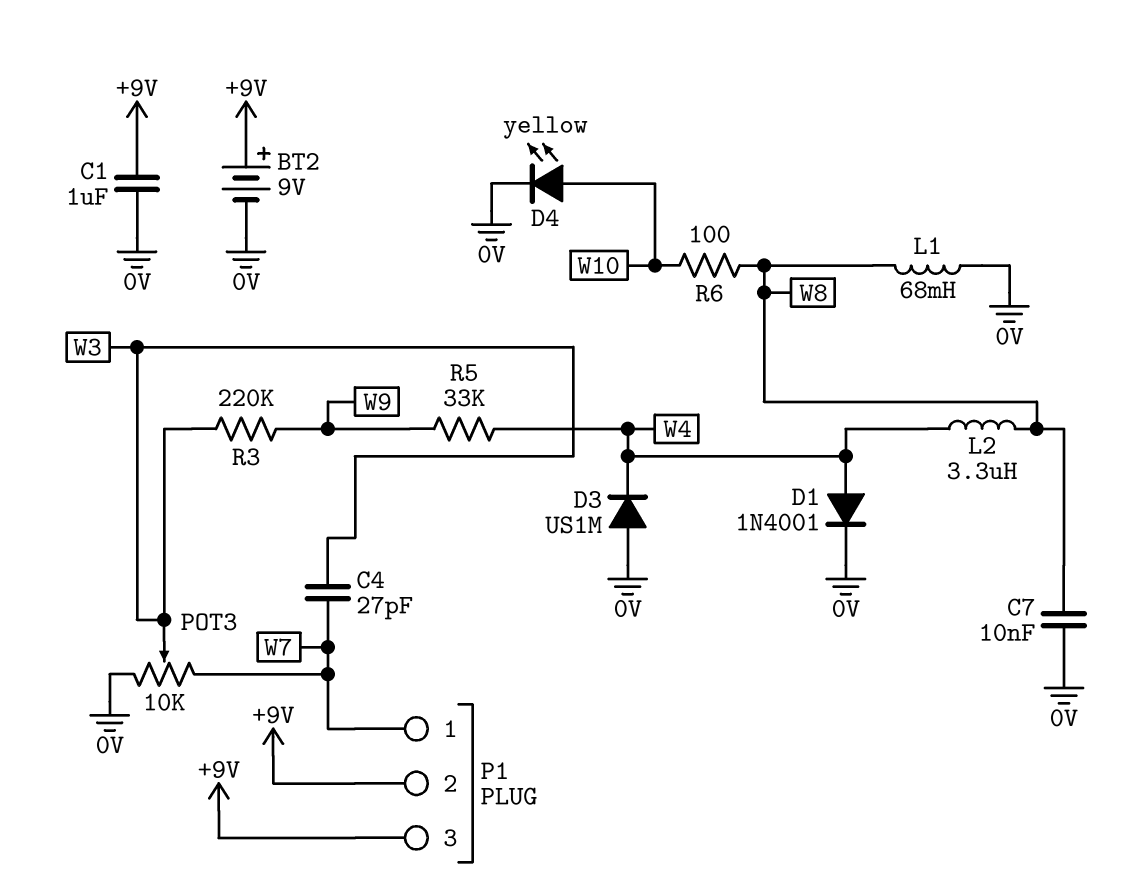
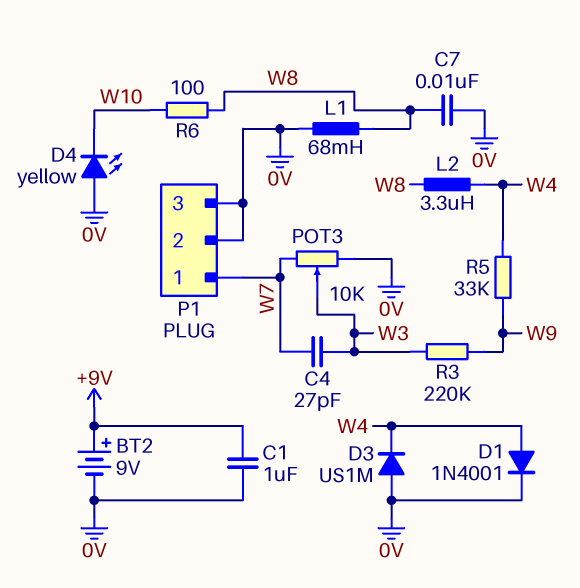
D4: LED yellow (A W10, K 0V) -> LED yellow (A 0V, K W10)
P1 pin 2: +9V -> 0V
P1 pin 3: +9V -> 0V

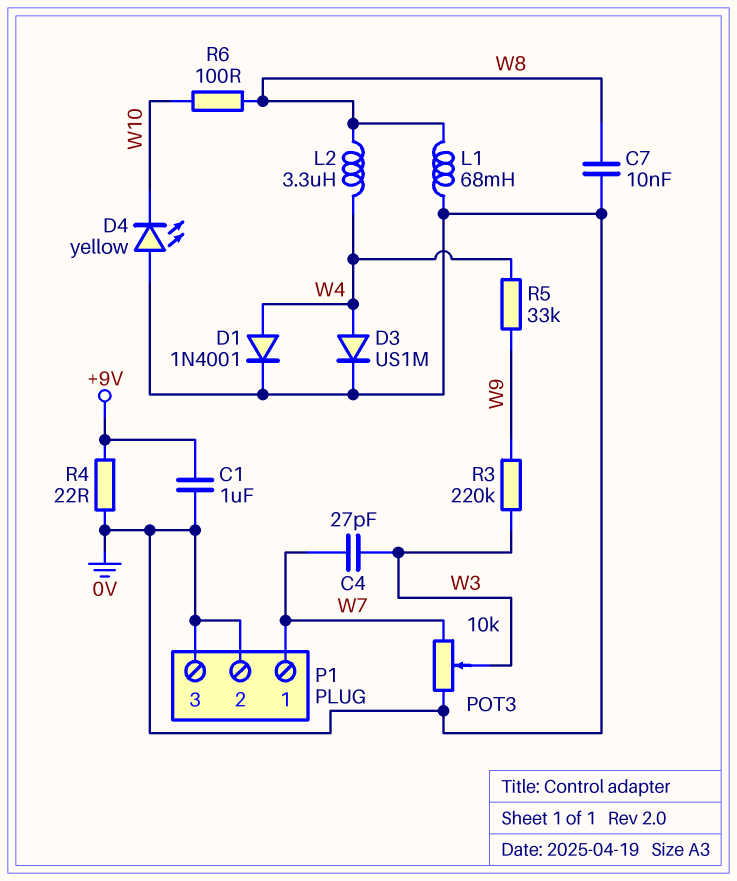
BT2: 9V (plus +9V, minus 0V) -> none
D3: diode US1M (A 0V, K W4) -> diode US1M (A W4, K 0V)
R4: none -> 22 (+9V, 0V)

